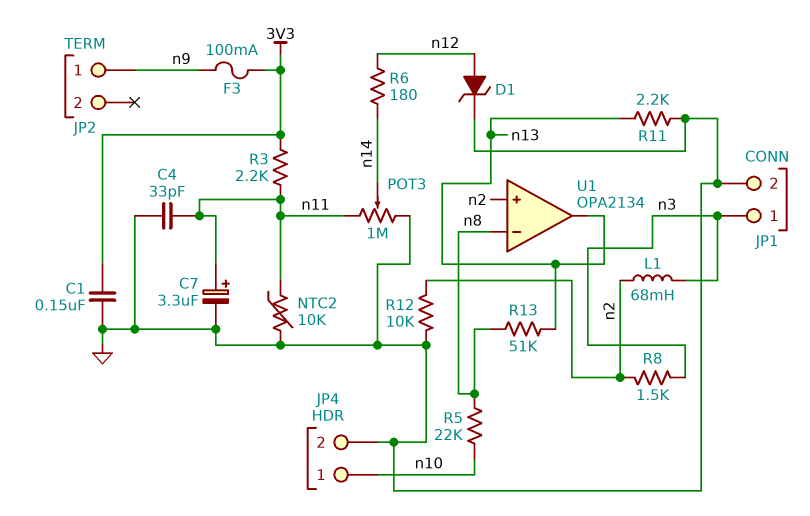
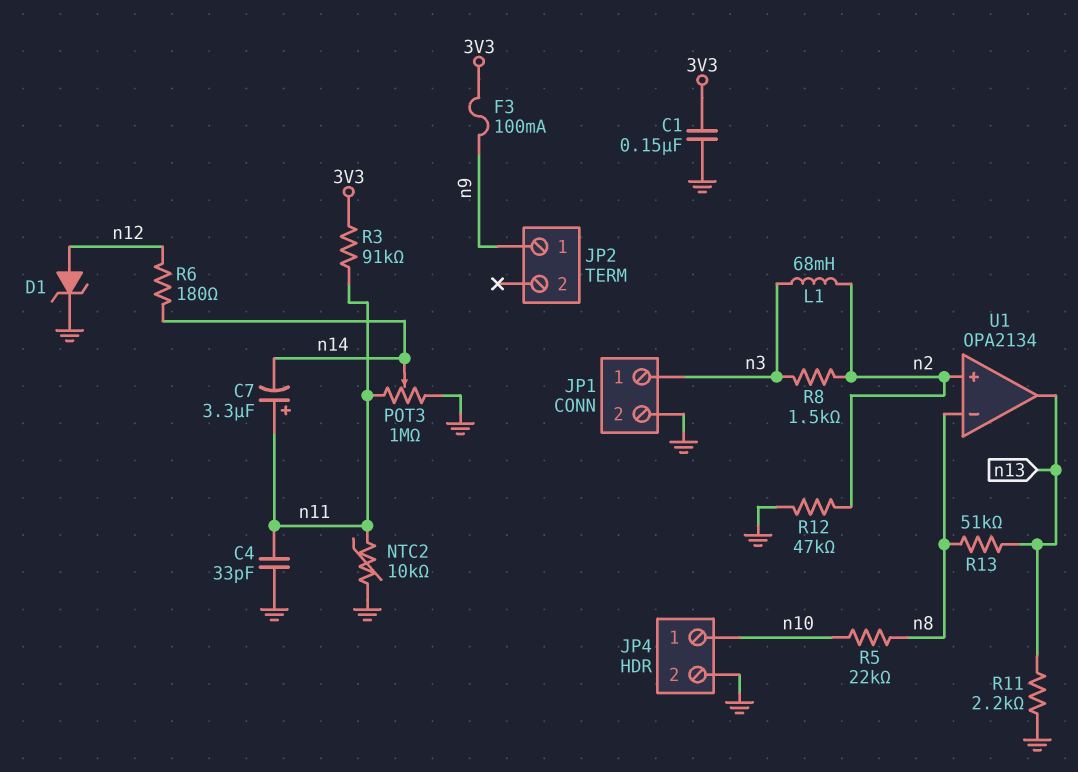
C7: 3.3uF (plus n11, minus GND) -> 3.3uF (plus n11, minus n14)
R3: 2.2k (3V3, n11) -> 91k (3V3, n11)
R12: 10k (GND, n2) -> 47k (GND, n2)

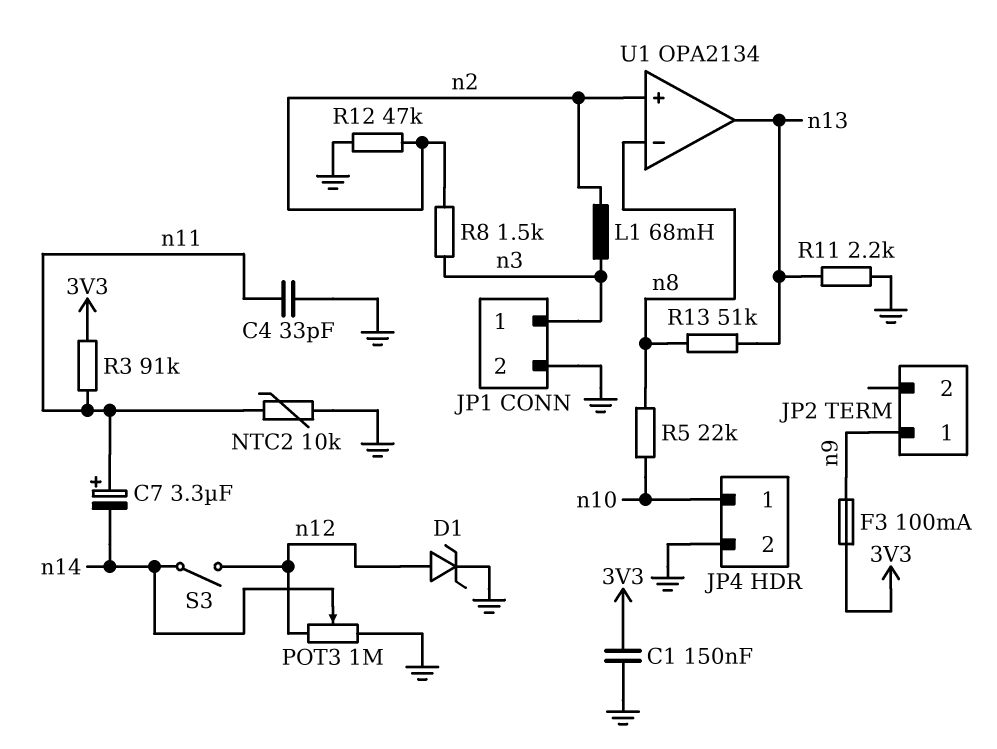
POT3: 1M (GND, n11, wiper n14) -> 1M (GND, n12, wiper n14)
R6: 180 (n12, n14) -> none
S3: none -> switch (n12, n14)

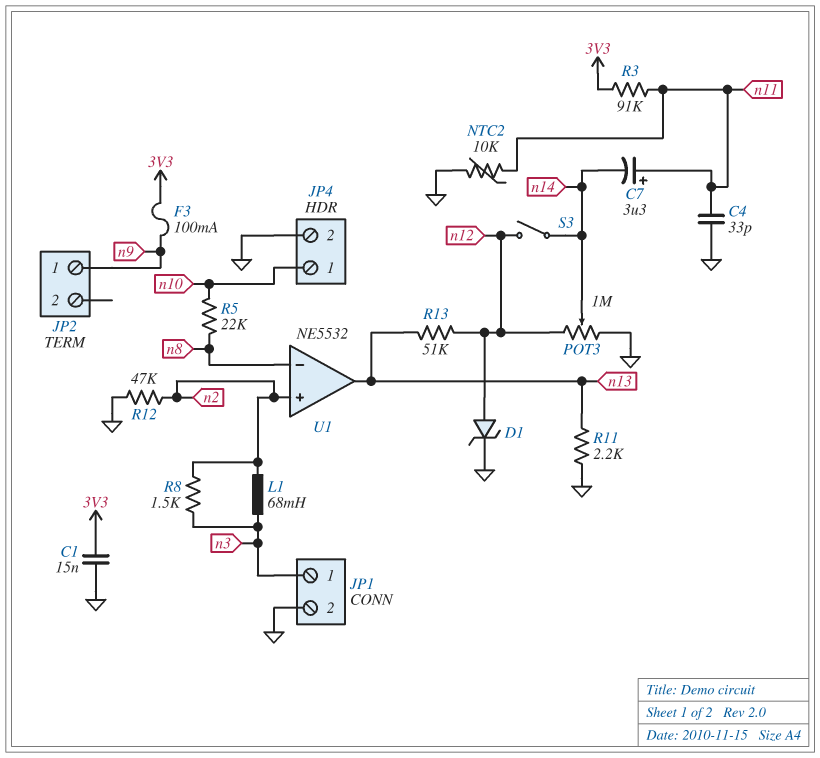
C1: 150nF (3V3, GND) -> 15nF (3V3, GND)
R13: 51k (n8, n13) -> 51k (n12, n13)
U1: OPA2134 -> NE5532

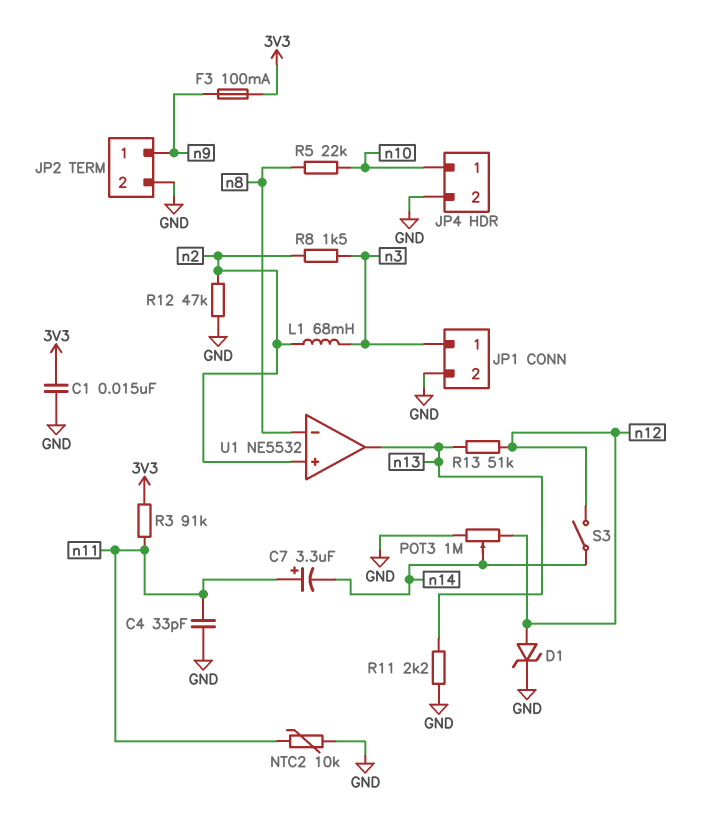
JP2 pin 2: none -> GND

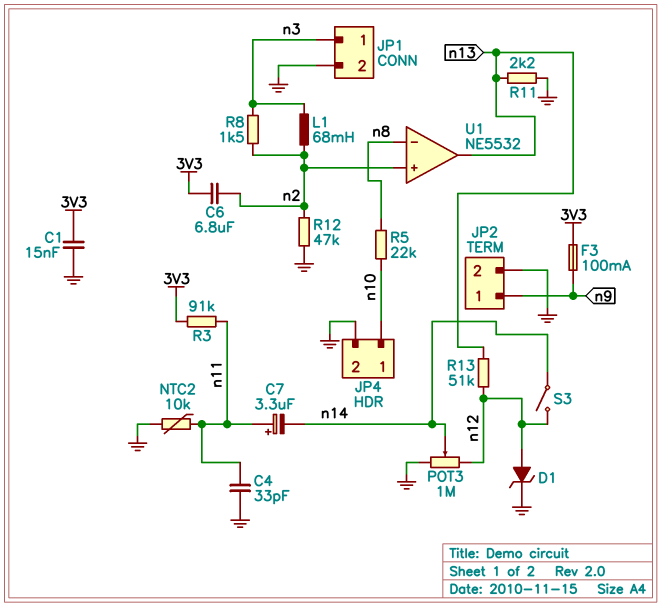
C6: none -> 6.8uF (3V3, n2)

